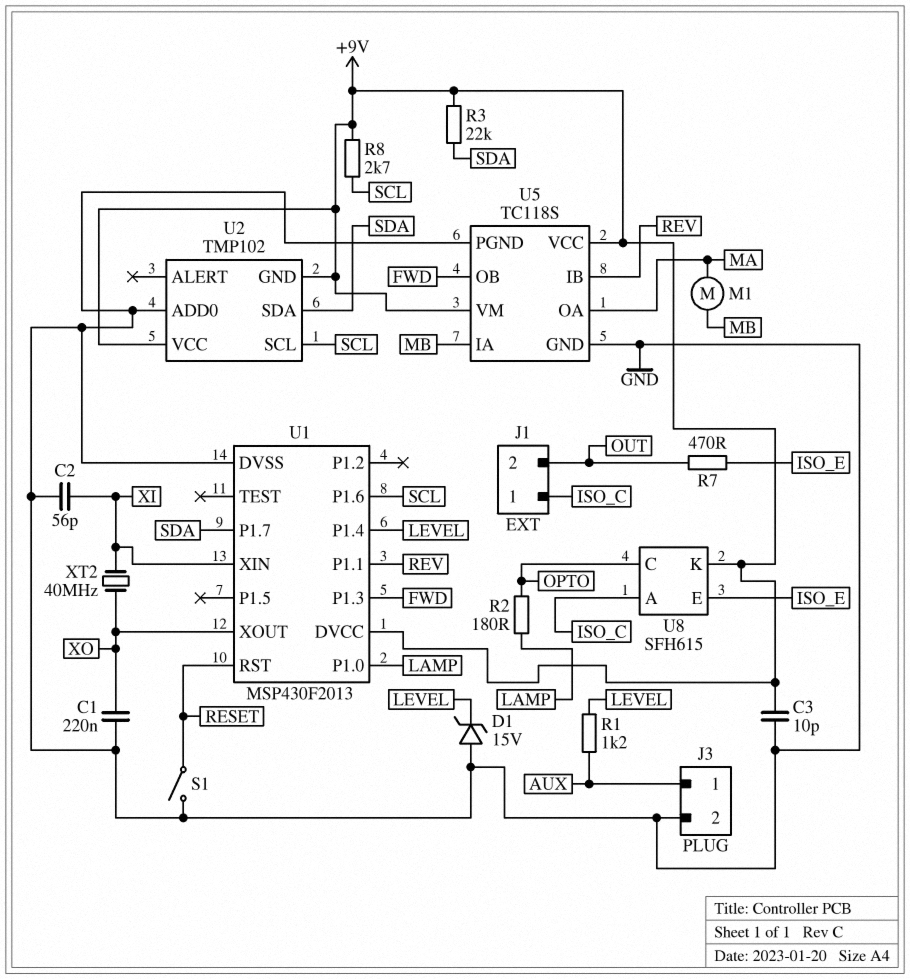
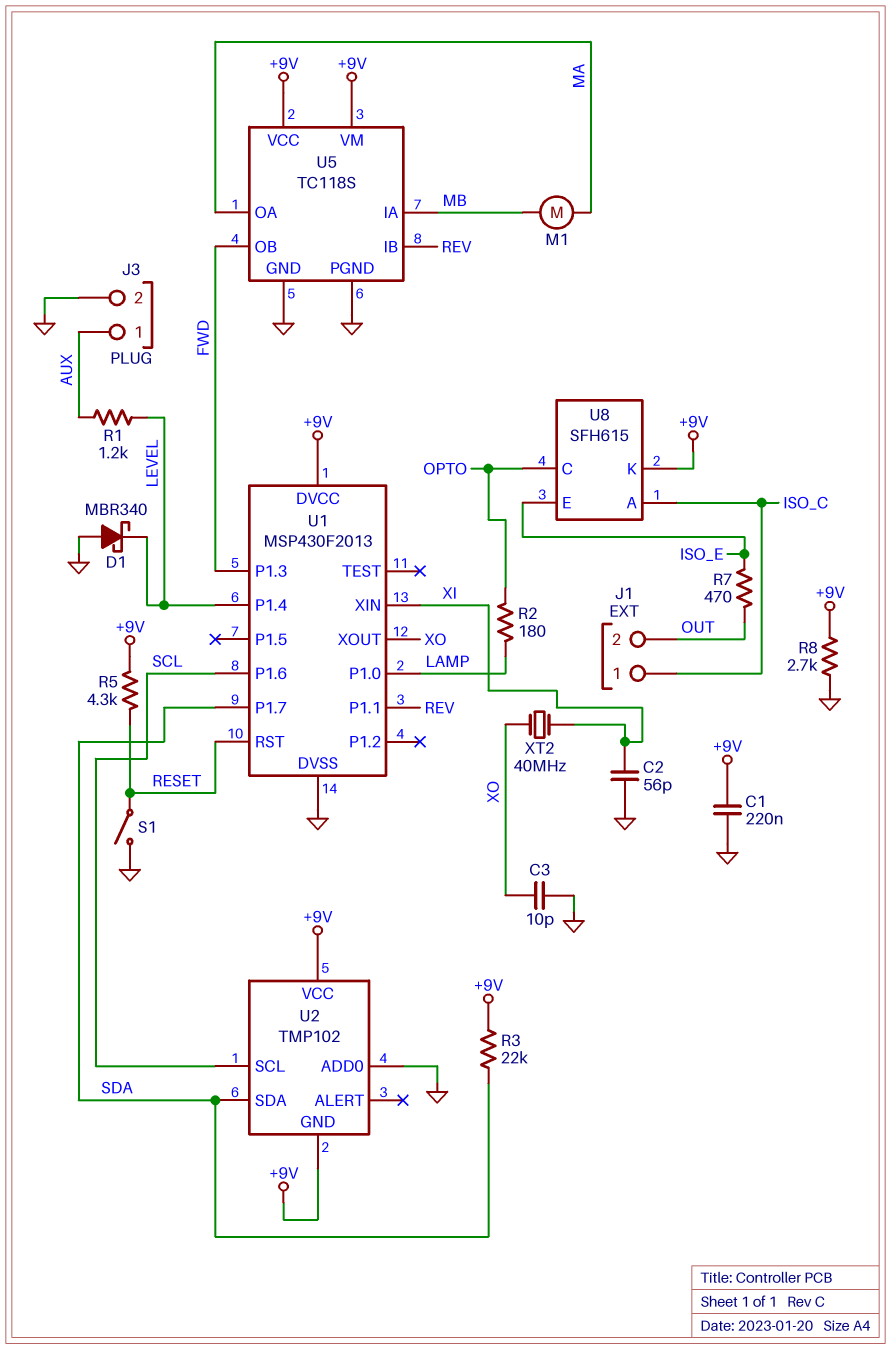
C1: 220nF (GND, XO) -> 220nF (+9V, GND)
C3: 10pF (+9V, GND) -> 10pF (GND, XO)
D1: zener 15V (A GND, K LEVEL) -> schottky MBR340 (A GND, K LEVEL)
R5: none -> 4.3k (+9V, RESET)
R8: 2.7k (+9V, SCL) -> 2.7k (+9V, GND)

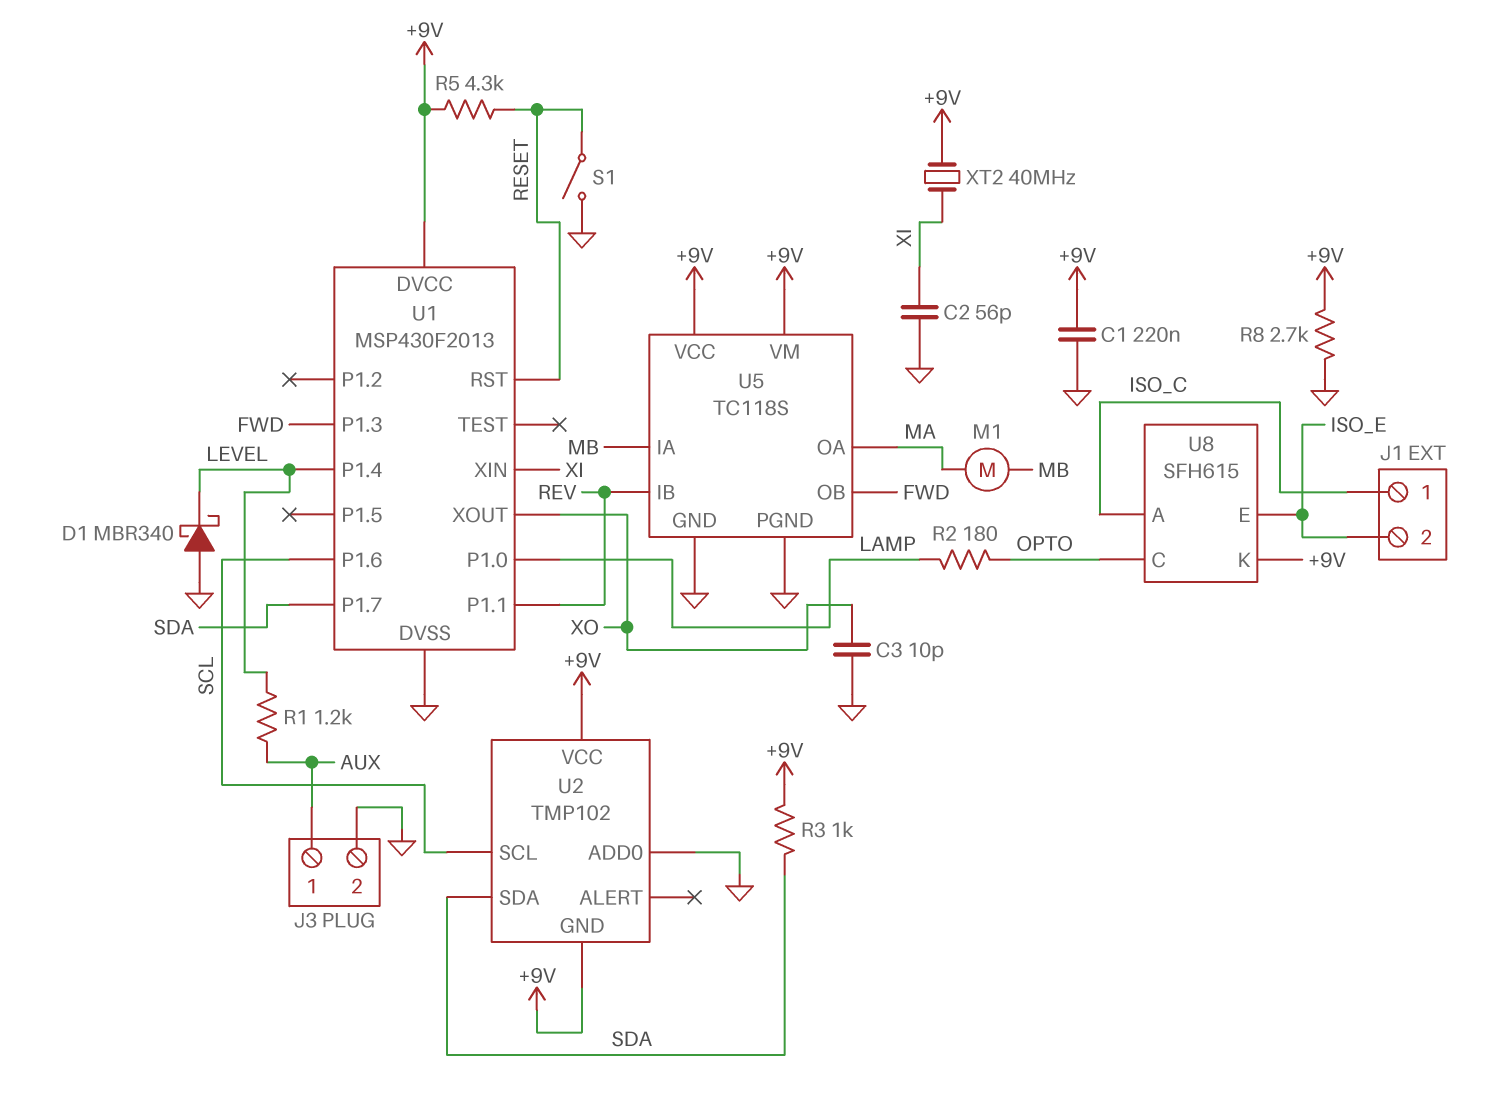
J1 pin 2: OUT -> ISO_E
R3: 22k (+9V, SDA) -> 1k (+9V, SDA)
R7: 470 (ISO_E, OUT) -> none
XT2: 40MHz (XI, XO) -> 40MHz (+9V, XI)

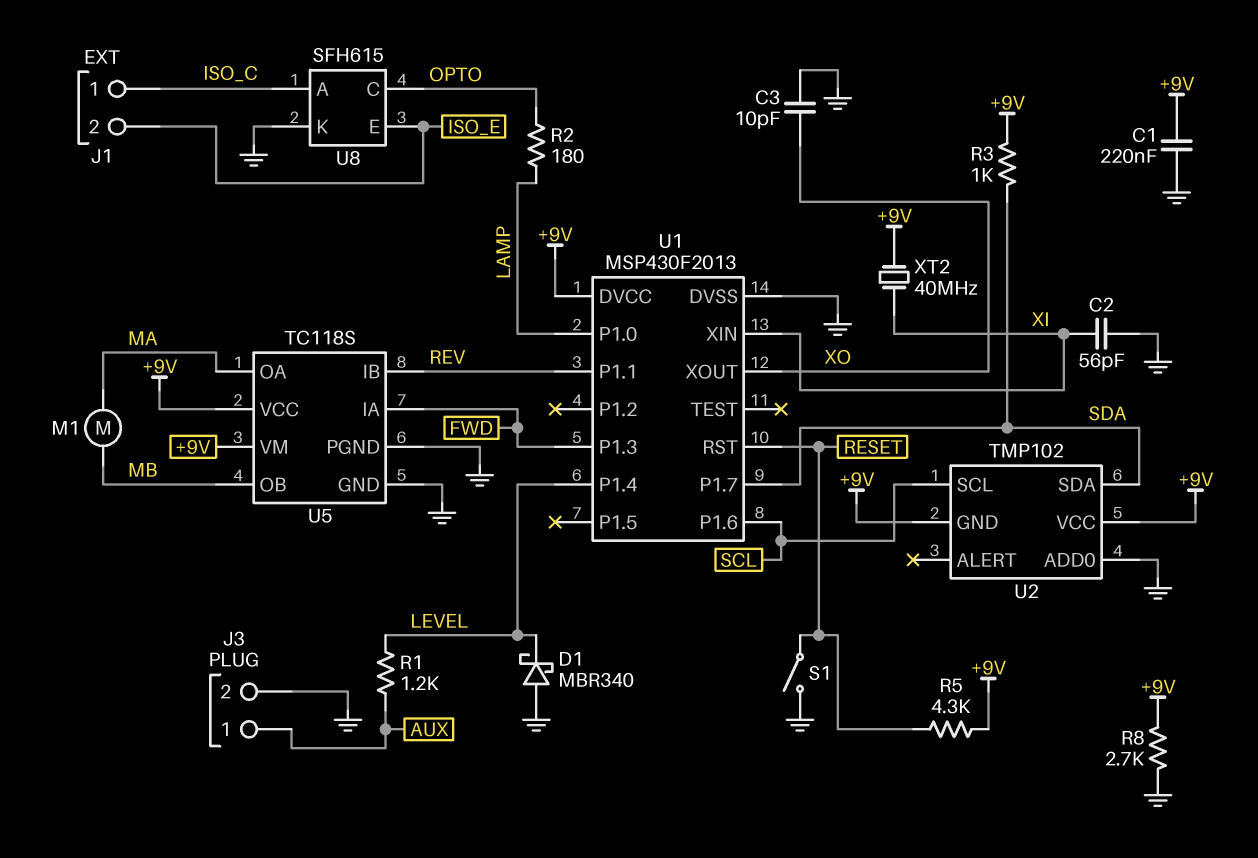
U5 pin IA: MB -> FWD
U5 pin OB: FWD -> MB
U8 pin K: +9V -> GND

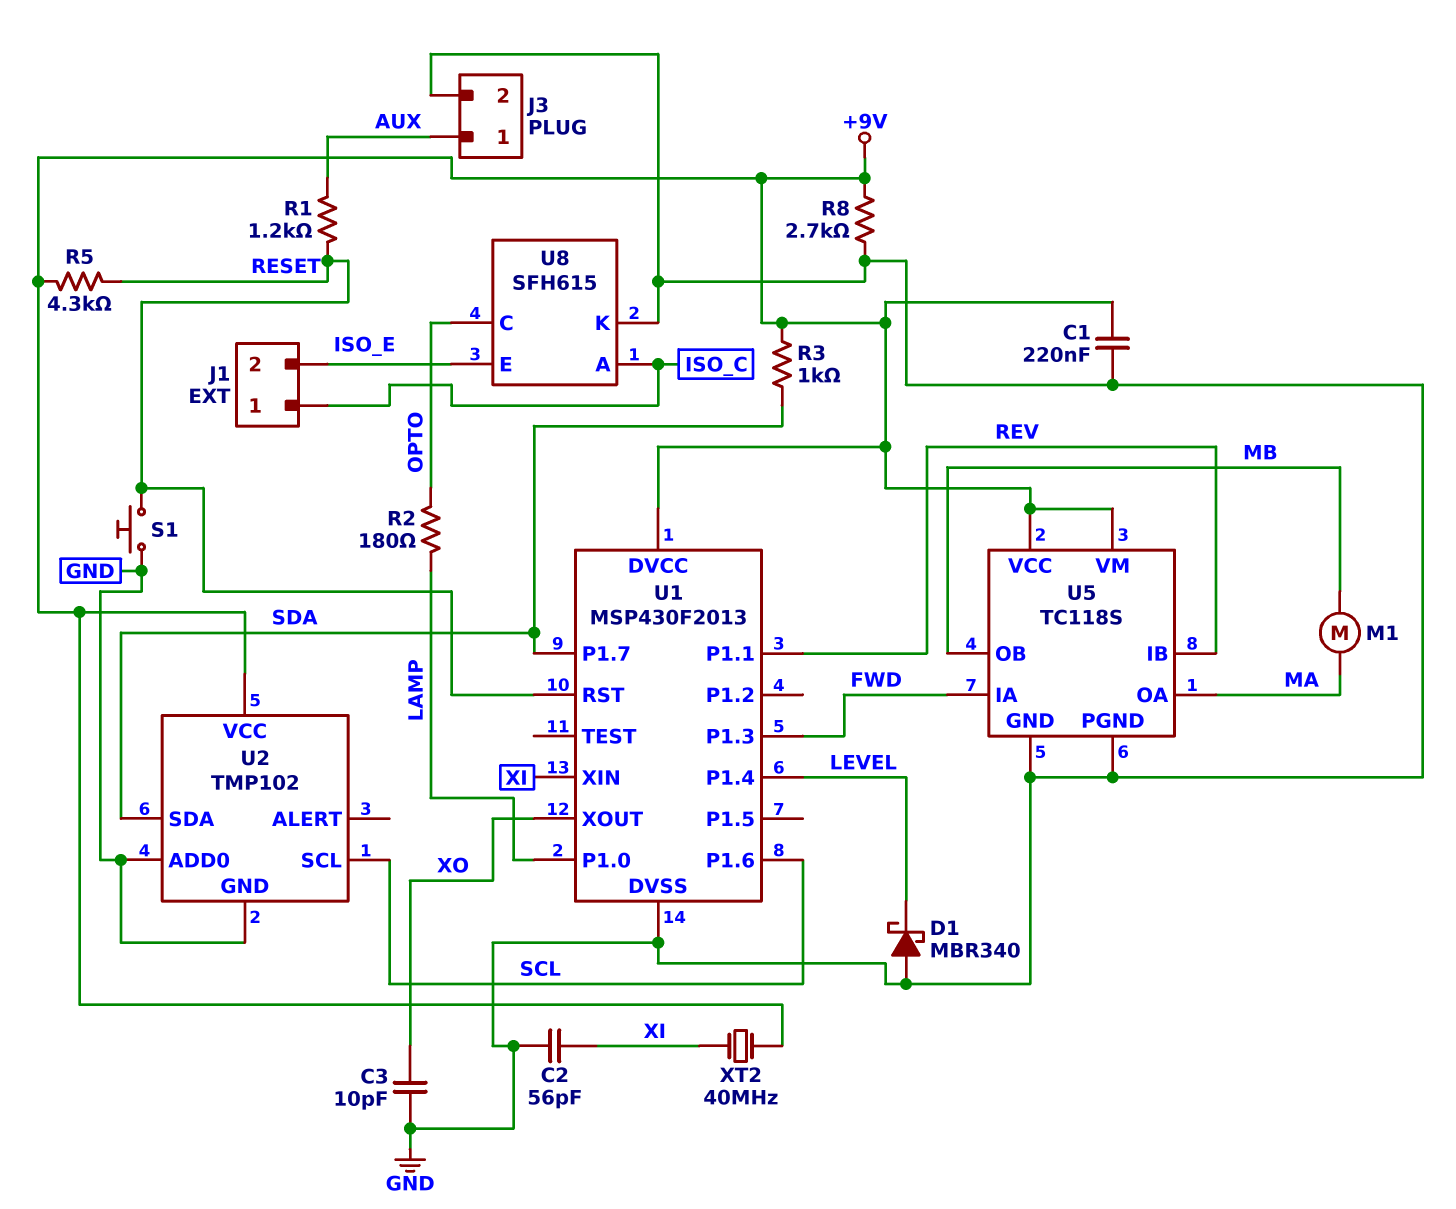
R1: 1.2k (AUX, LEVEL) -> 1.2k (AUX, RESET)
S1: switch (GND, RESET) -> button (GND, RESET)
U2 pin GND: +9V -> GND

